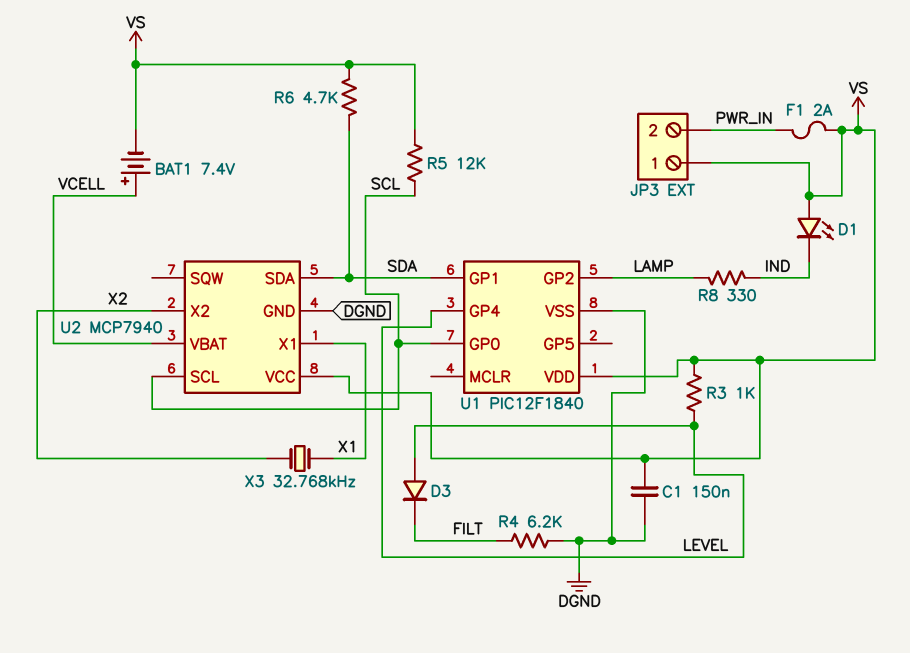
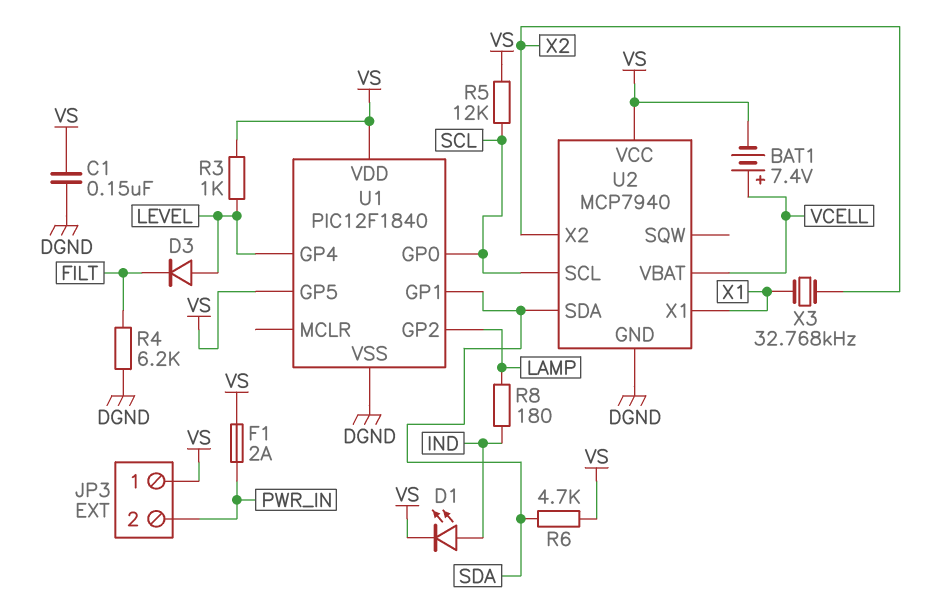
D1: LED (A VS, K IND) -> LED (A IND, K VS)
R8: 330 (IND, LAMP) -> 180 (IND, LAMP)
U1 pin GP5: none -> VS

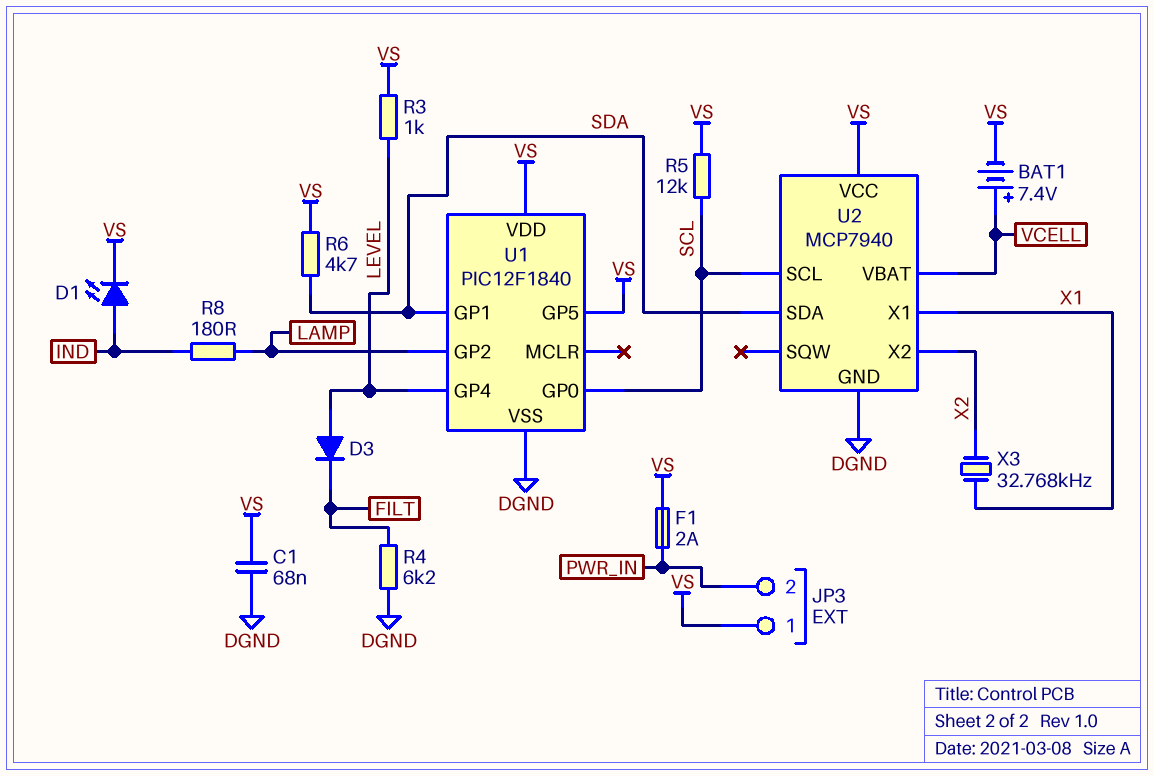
C1: 150nF (DGND, VS) -> 68nF (DGND, VS)

